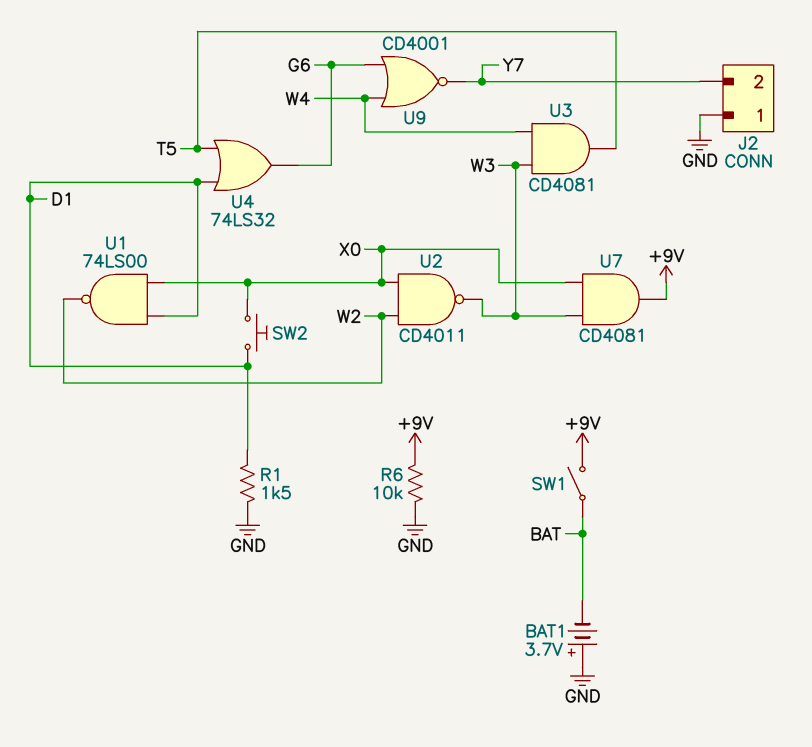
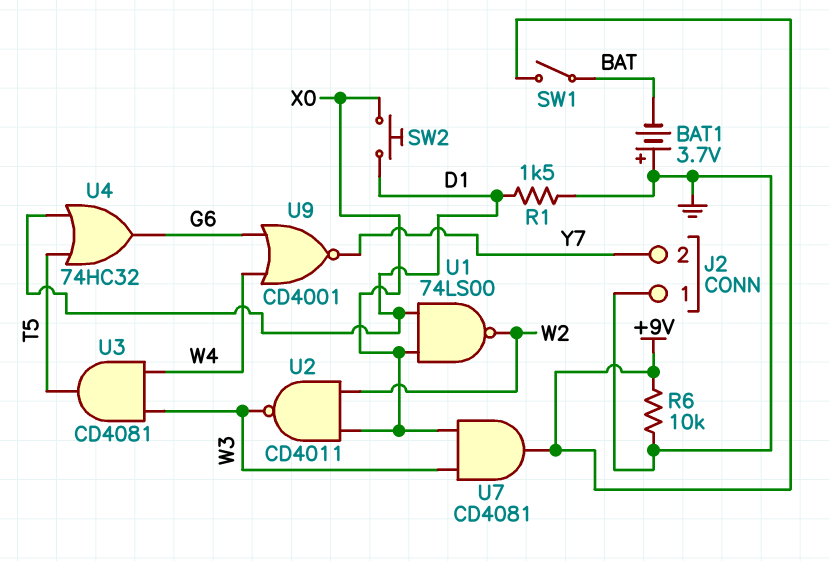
U4: OR 74LS32 (in D1, in T5, out G6) -> OR 74HC32 (in D1, in T5, out G6)

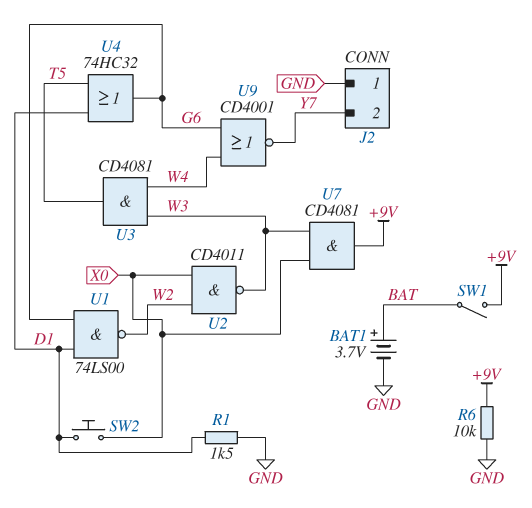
BAT1: 3.7V (plus GND, minus BAT) -> 3.7V (plus BAT, minus GND)
U1: NAND 74LS00 (in D1, in X0, out W2) -> NAND 74LS00 (in D1, in G6, out W2)

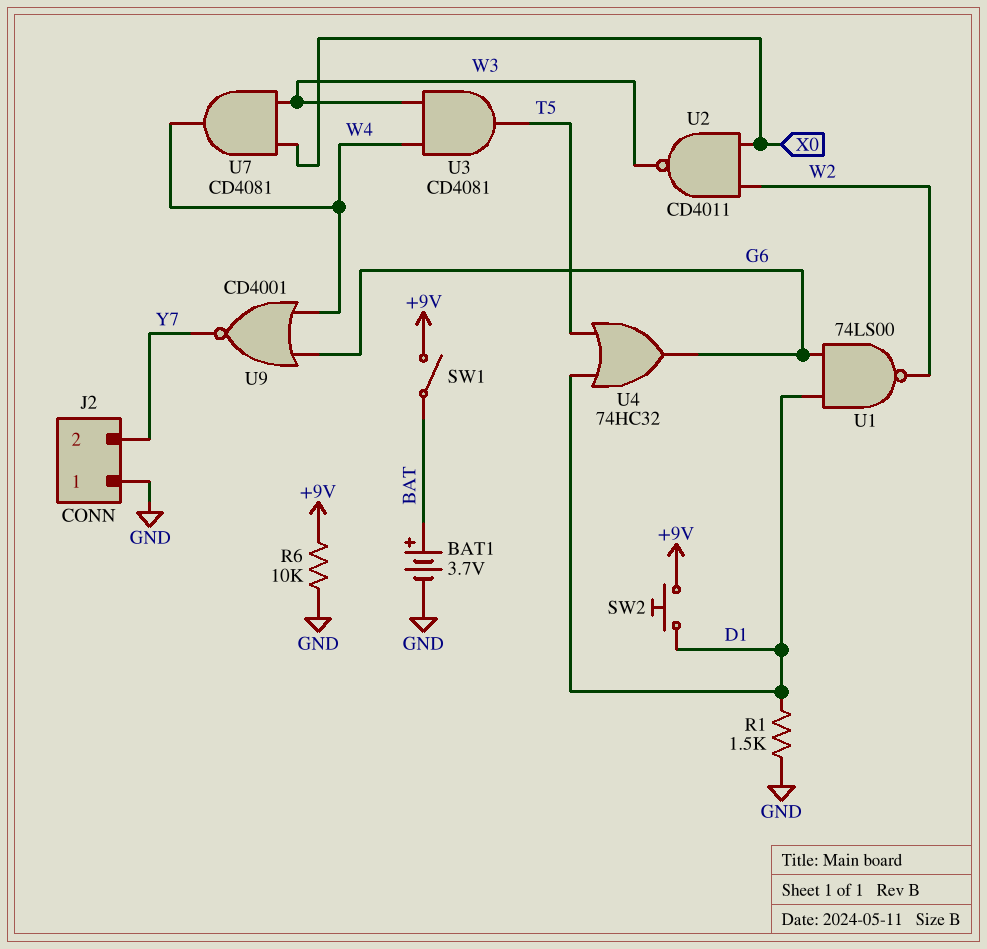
SW2: button (D1, X0) -> button (+9V, D1)
U7: AND CD4081 (in W3, in X0, out +9V) -> AND CD4081 (in W3, in X0, out W4)

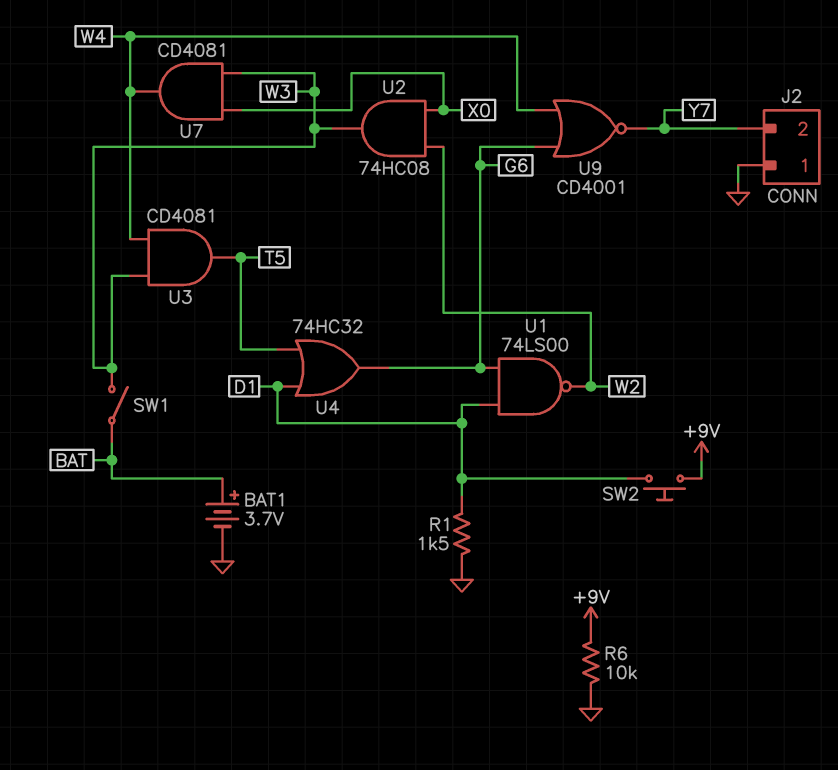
SW1: switch (+9V, BAT) -> switch (BAT, W3)
U2: NAND CD4011 (in W2, in X0, out W3) -> AND 74HC08 (in W2, in X0, out W3)

